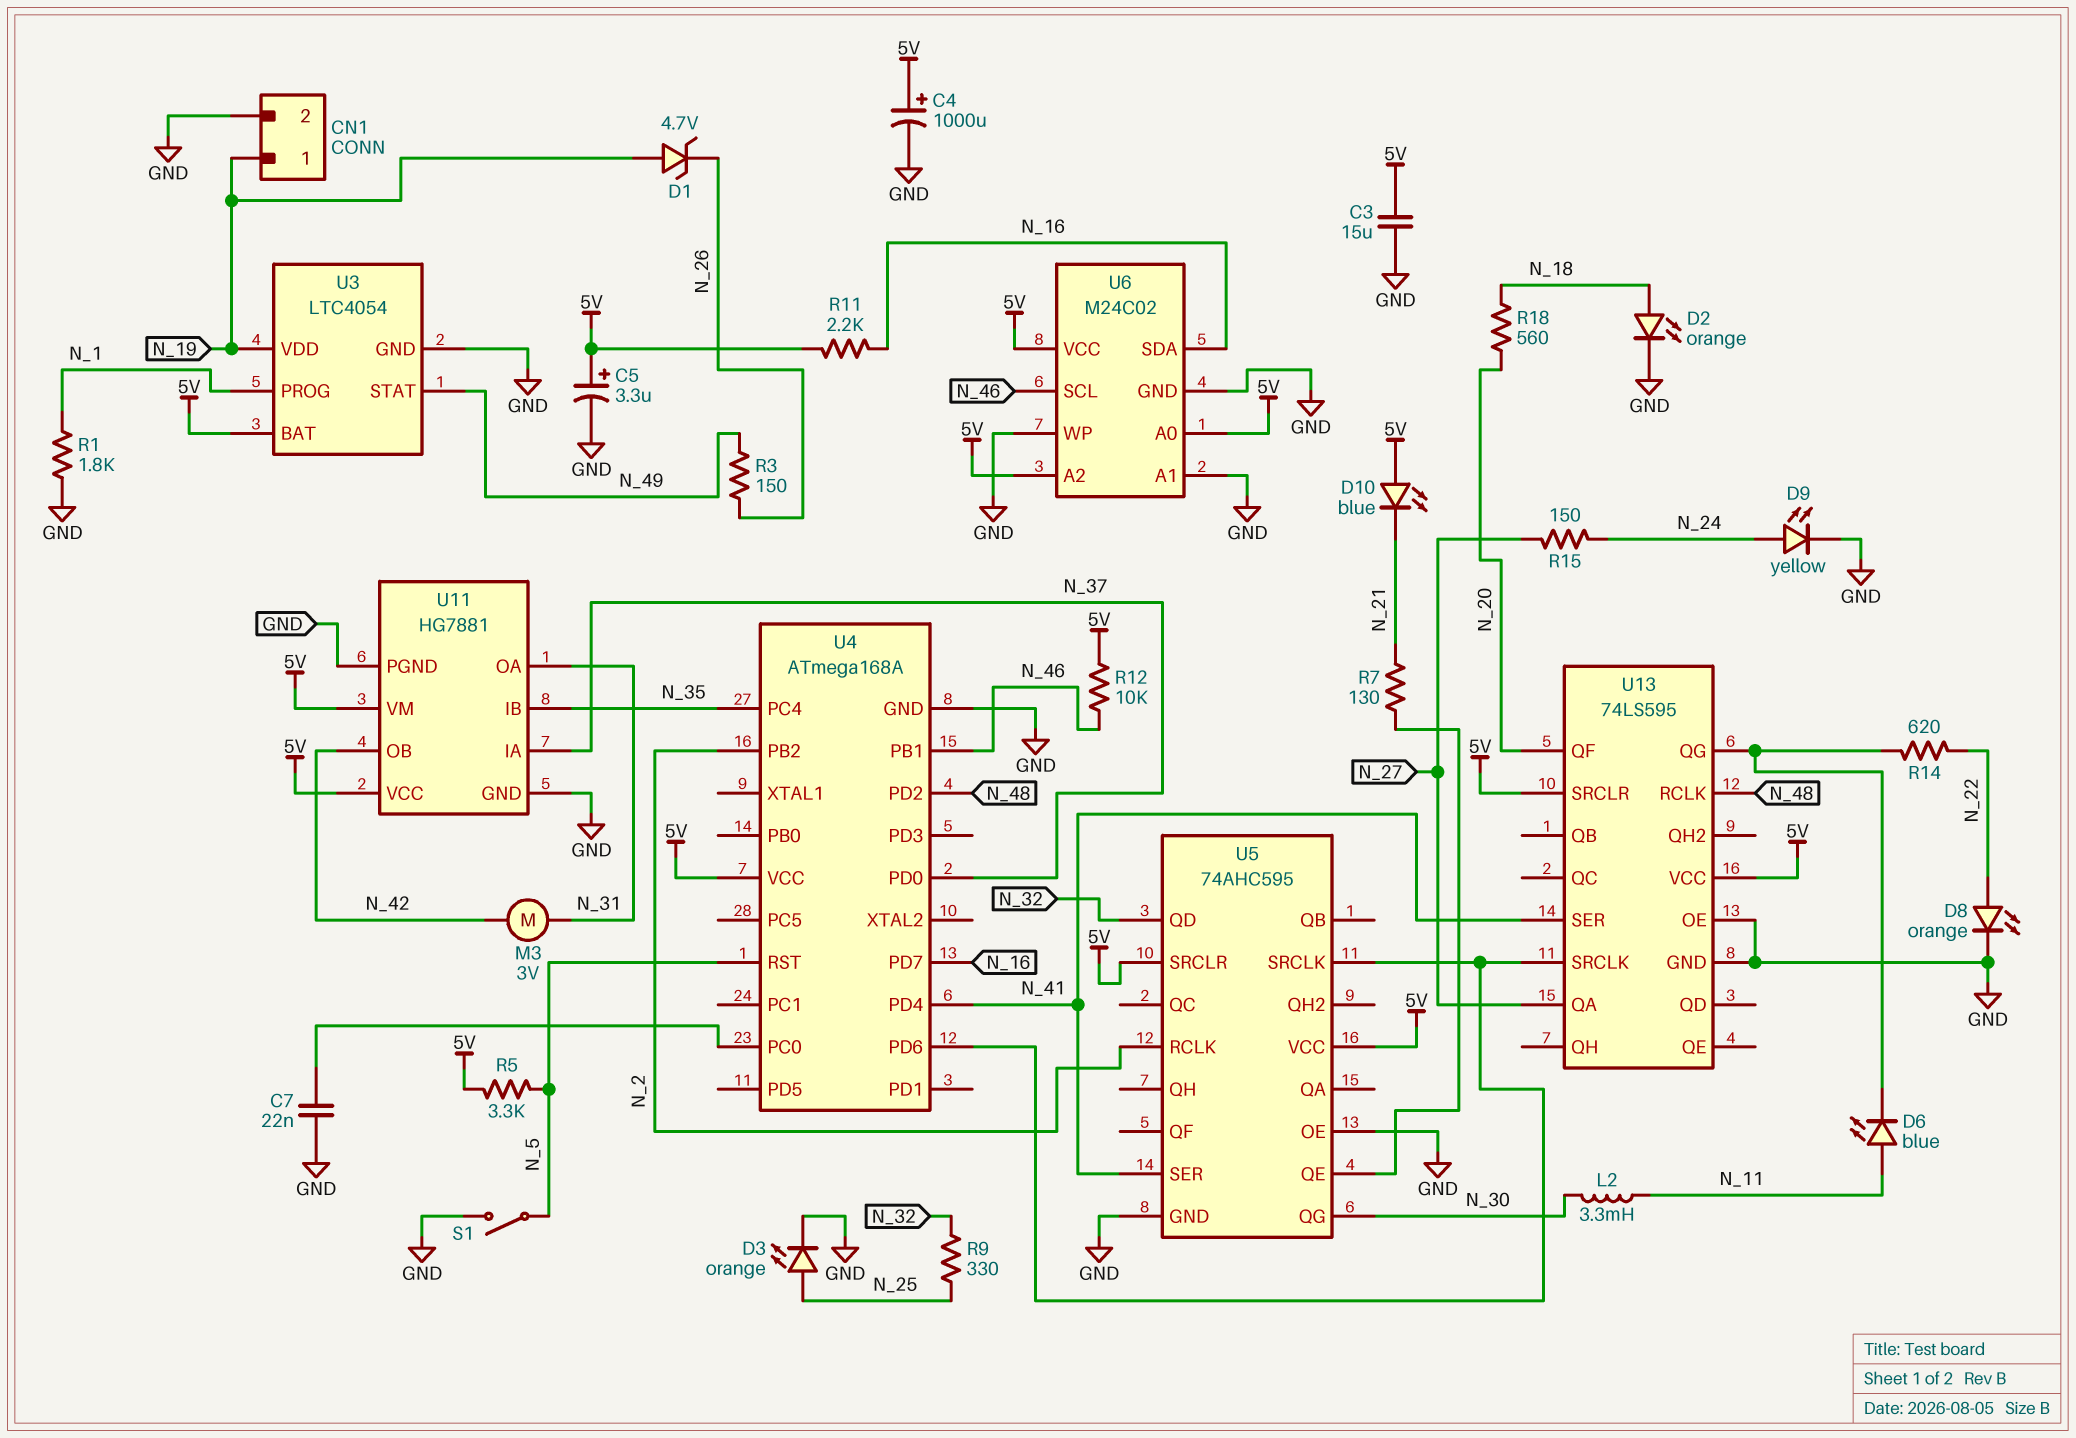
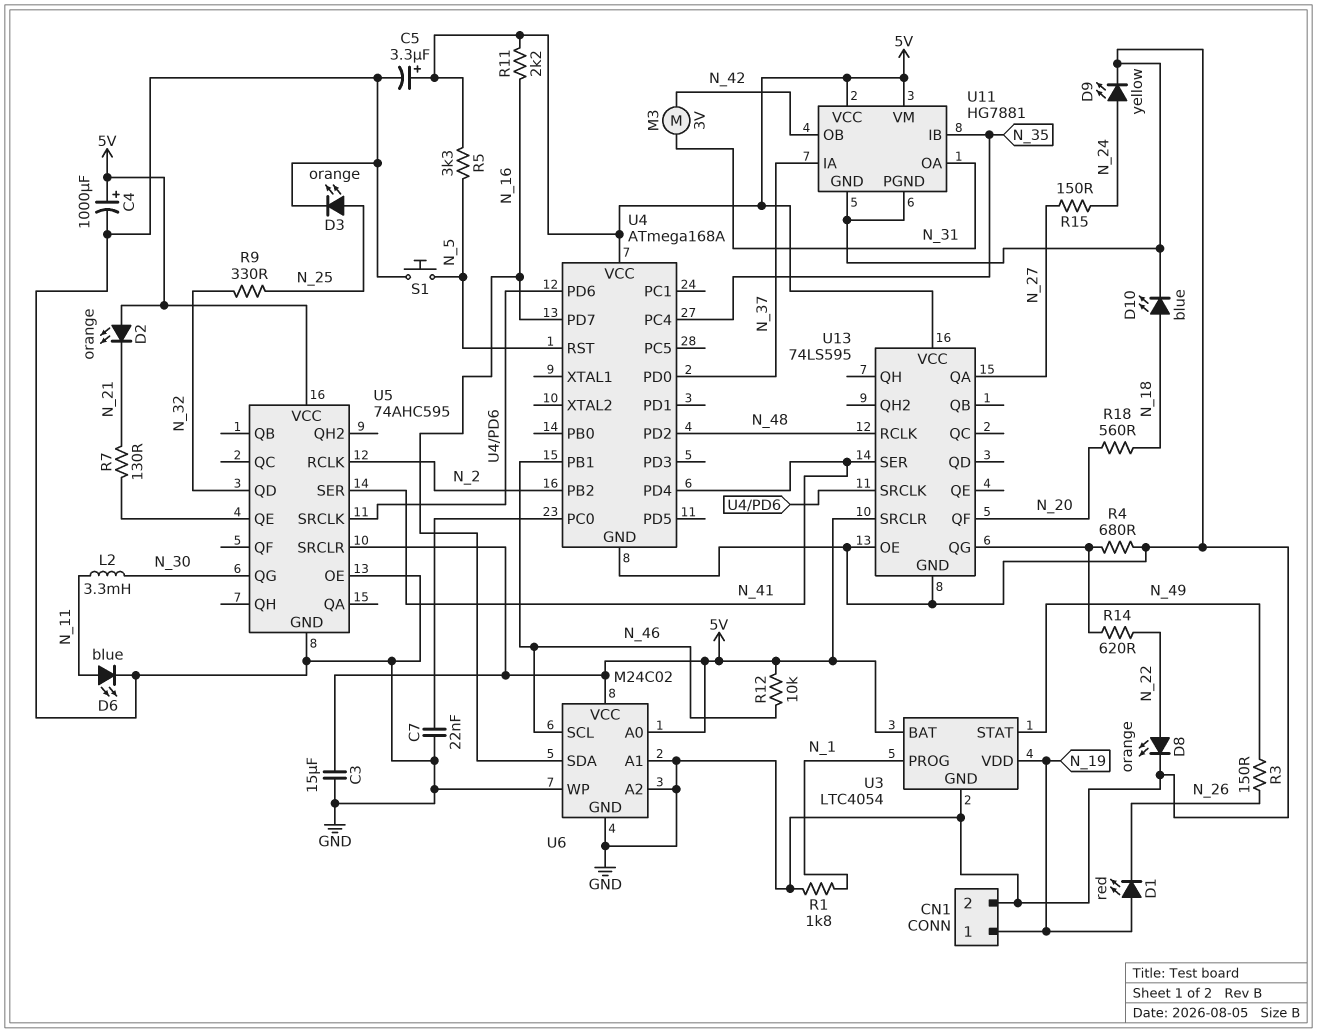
D1: zener 4.7V (A N_19, K N_26) -> LED red (A N_19, K N_26)
D2: LED orange (A N_18, K GND) -> LED orange (A 5V, K N_21)
D6: LED blue (A N_11, K U13/QG) -> LED blue (A N_11, K GND)
D10: LED blue (A 5V, K N_21) -> LED blue (A N_18, K GND)
R4: none -> 680 (GND, U13/QG)
S1: switch (GND, N_5) -> button (GND, N_5)
U6 pin A2: 5V -> GND

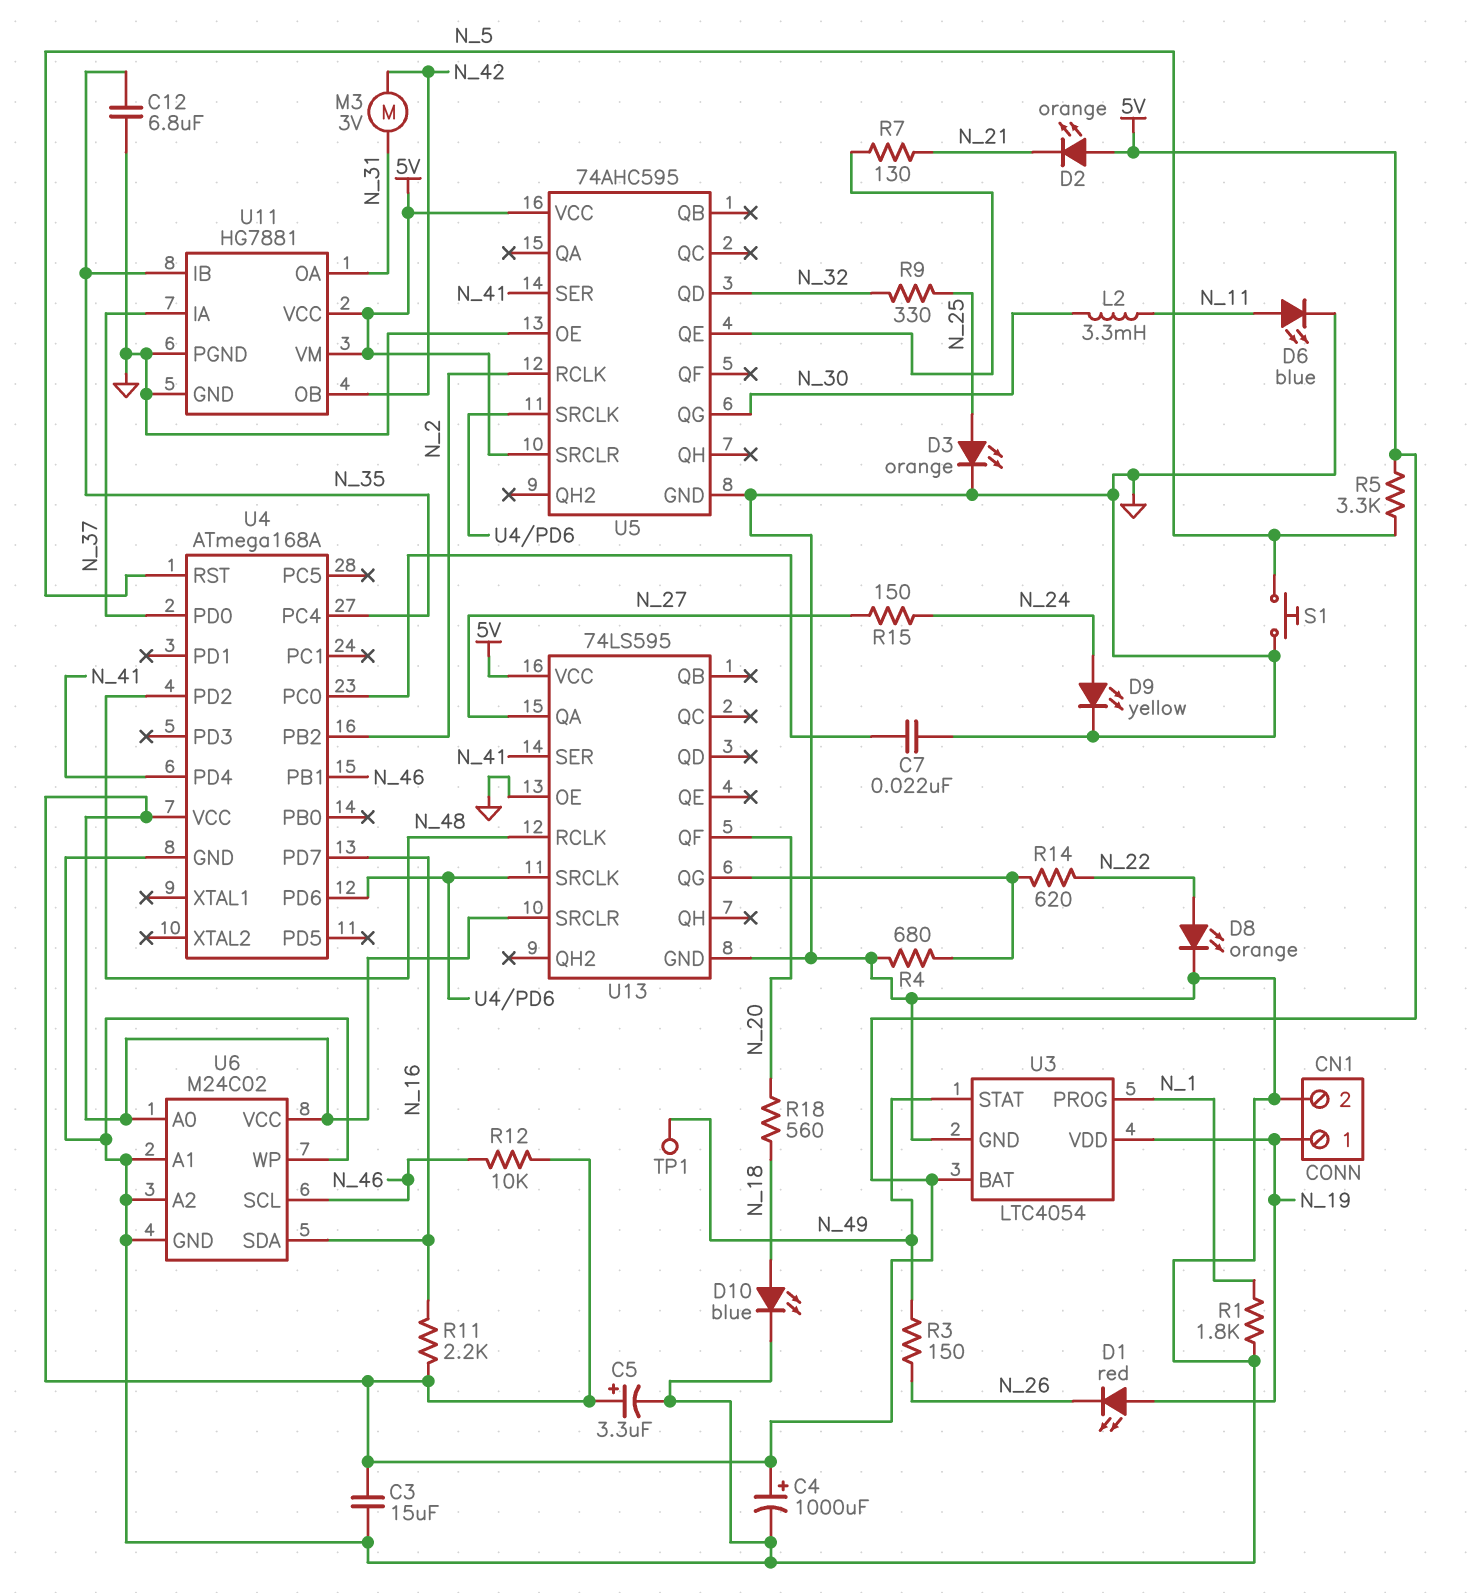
C12: none -> 6.8uF (GND, N_35)
TP1: none -> test point (N_49)

